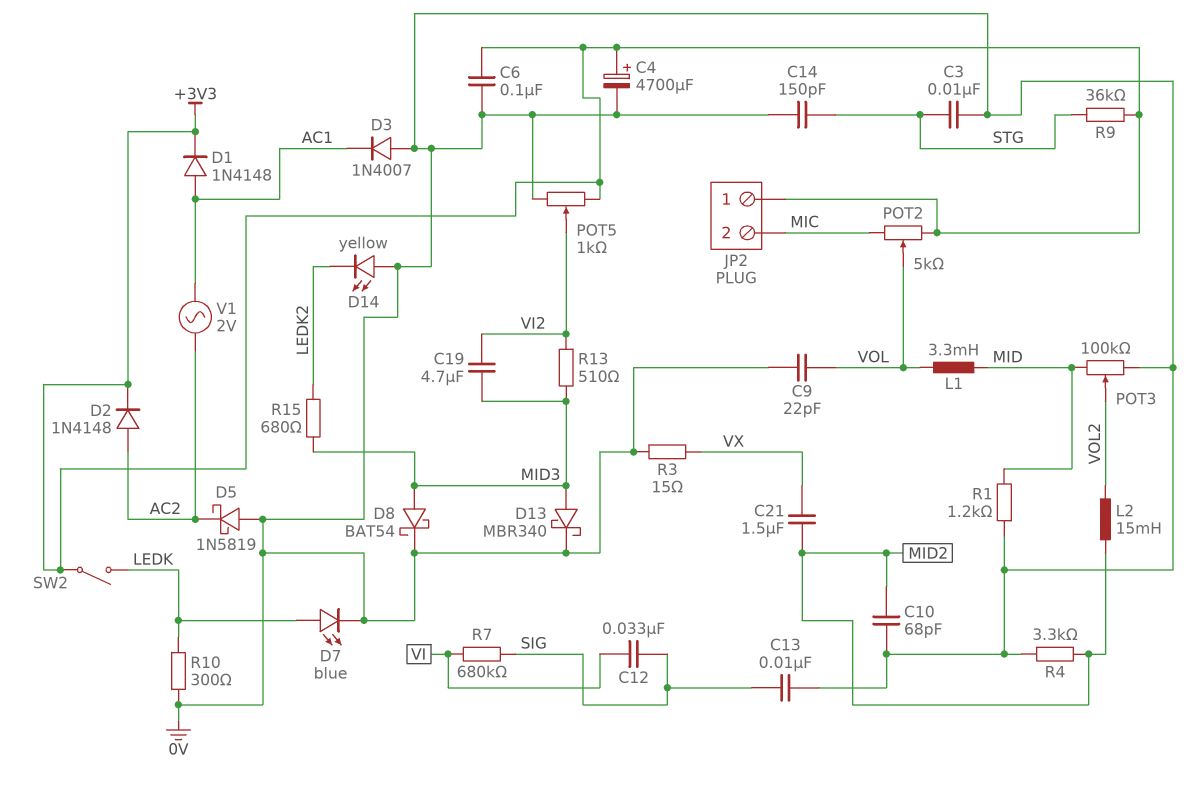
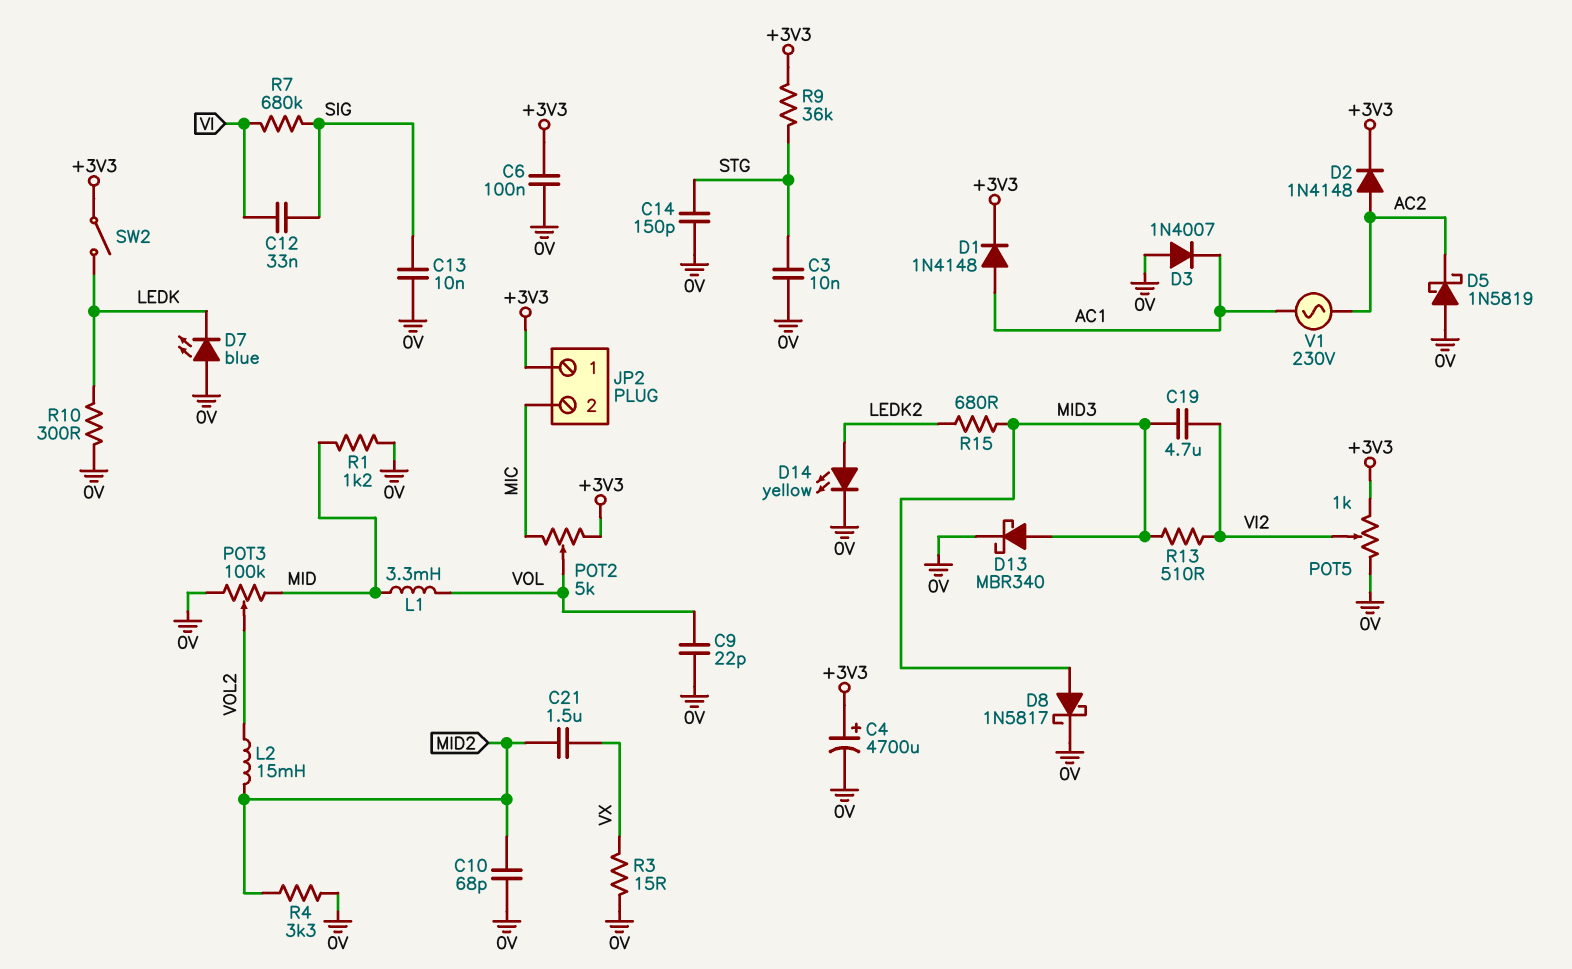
D7: LED blue (A LEDK, K 0V) -> LED blue (A 0V, K LEDK)
D8: schottky BAT54 (A MID3, K 0V) -> schottky 1N5817 (A MID3, K 0V)
D14: LED yellow (A 0V, K LEDK2) -> LED yellow (A LEDK2, K 0V)
V1: AC 2V (AC1, AC2) -> AC 230V (AC1, AC2)

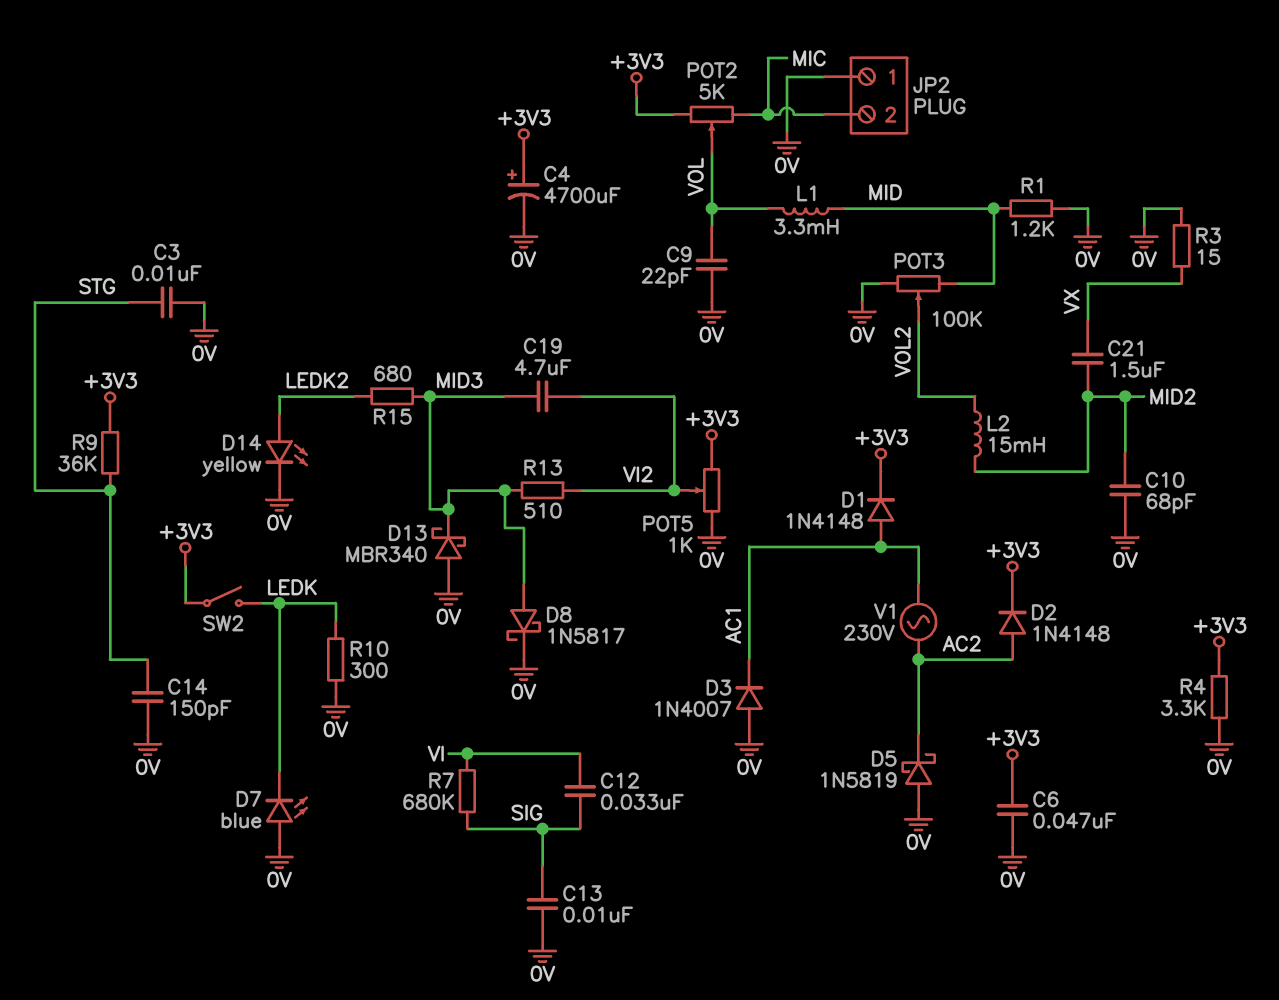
C6: 100nF (+3V3, 0V) -> 47nF (+3V3, 0V)
D13: schottky MBR340 (A MID3, K 0V) -> schottky MBR340 (A 0V, K MID3)
JP2 pin 1: +3V3 -> 0V
R4: 3.3k (0V, MID2) -> 3.3k (+3V3, 0V)

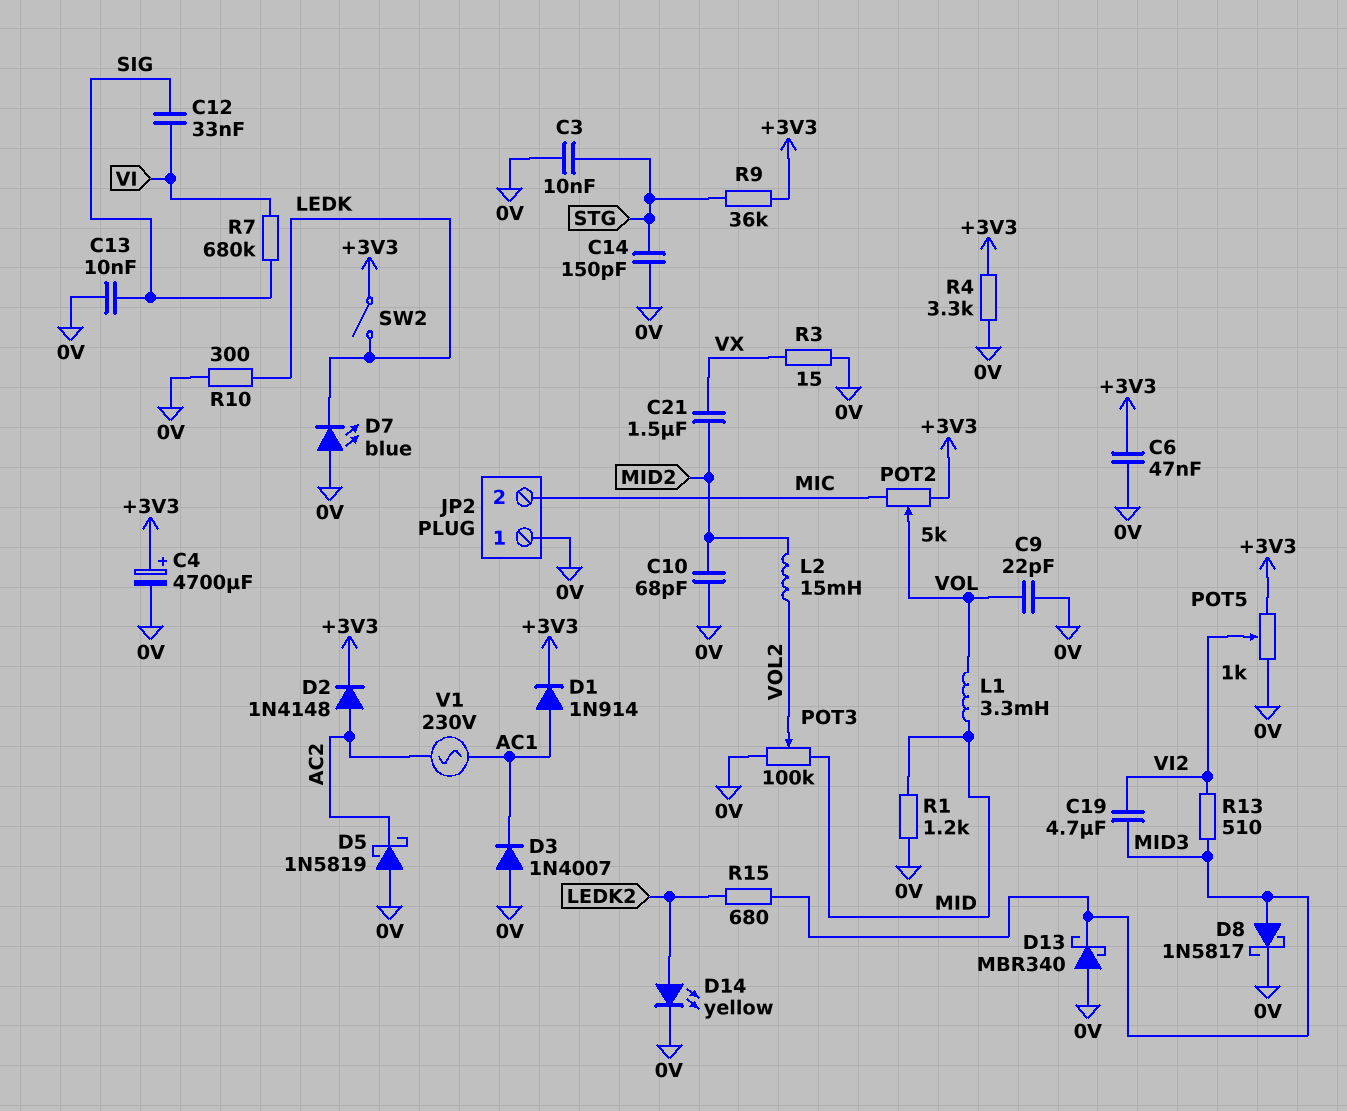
D1: diode 1N4148 (A AC1, K +3V3) -> diode 1N914 (A AC1, K +3V3)

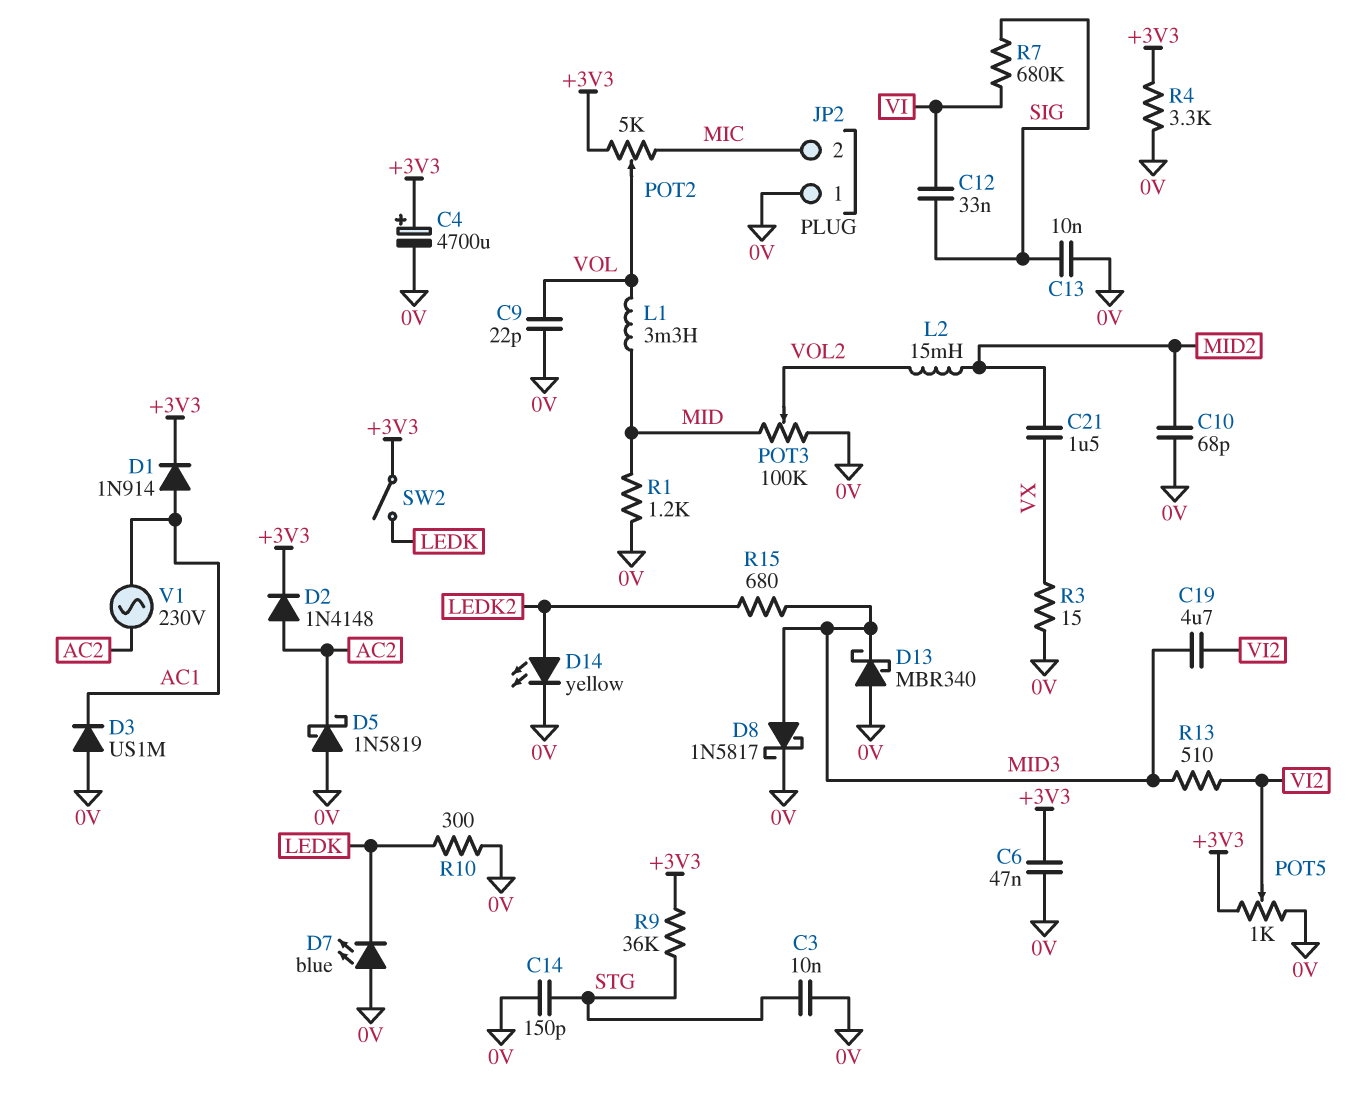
D3: diode 1N4007 (A 0V, K AC1) -> diode US1M (A 0V, K AC1)

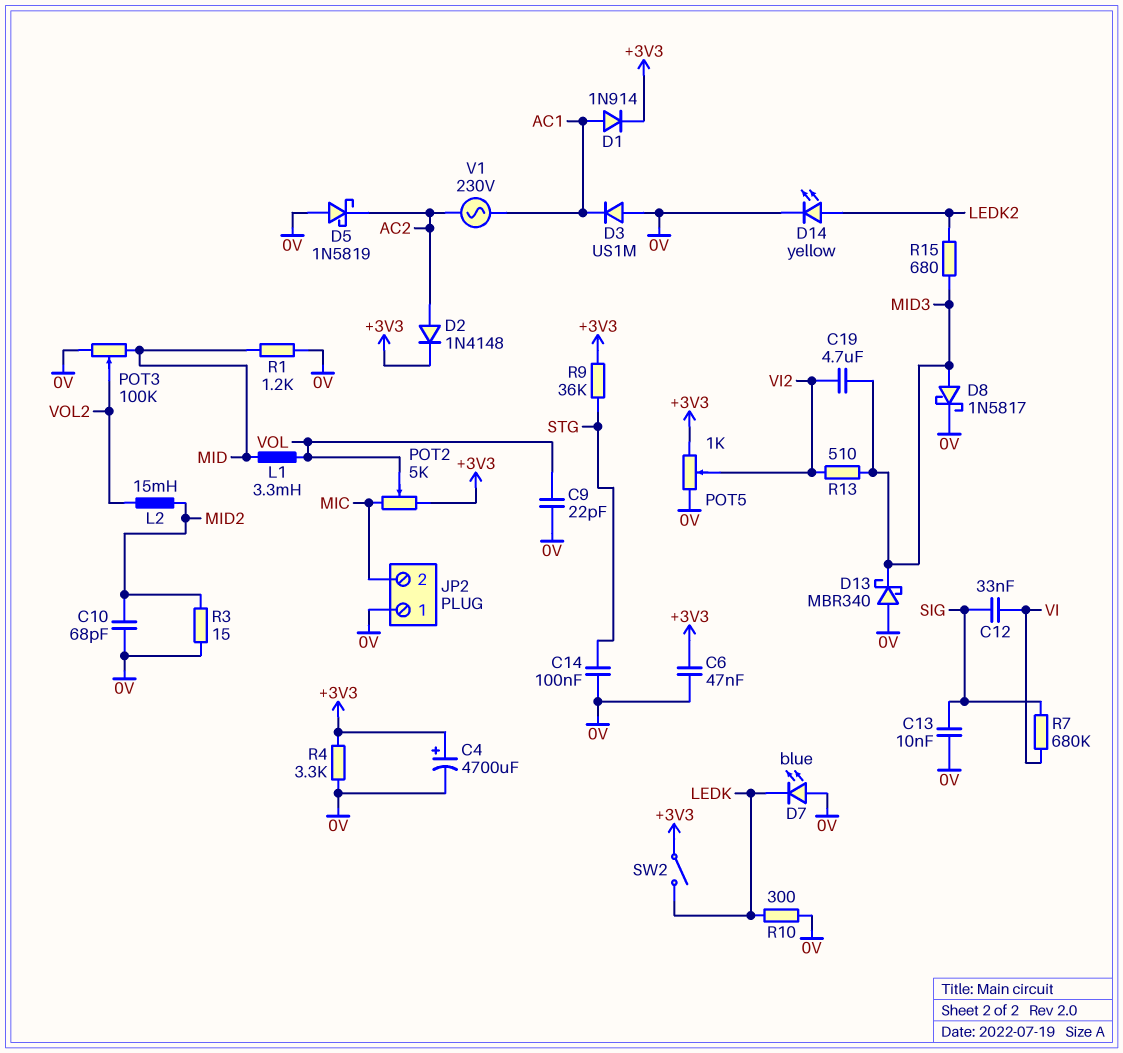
C3: 10nF (0V, STG) -> none
C14: 150pF (0V, STG) -> 100nF (0V, STG)
C21: 1.5uF (MID2, VX) -> none
R3: 15 (0V, VX) -> 15 (0V, MID2)

